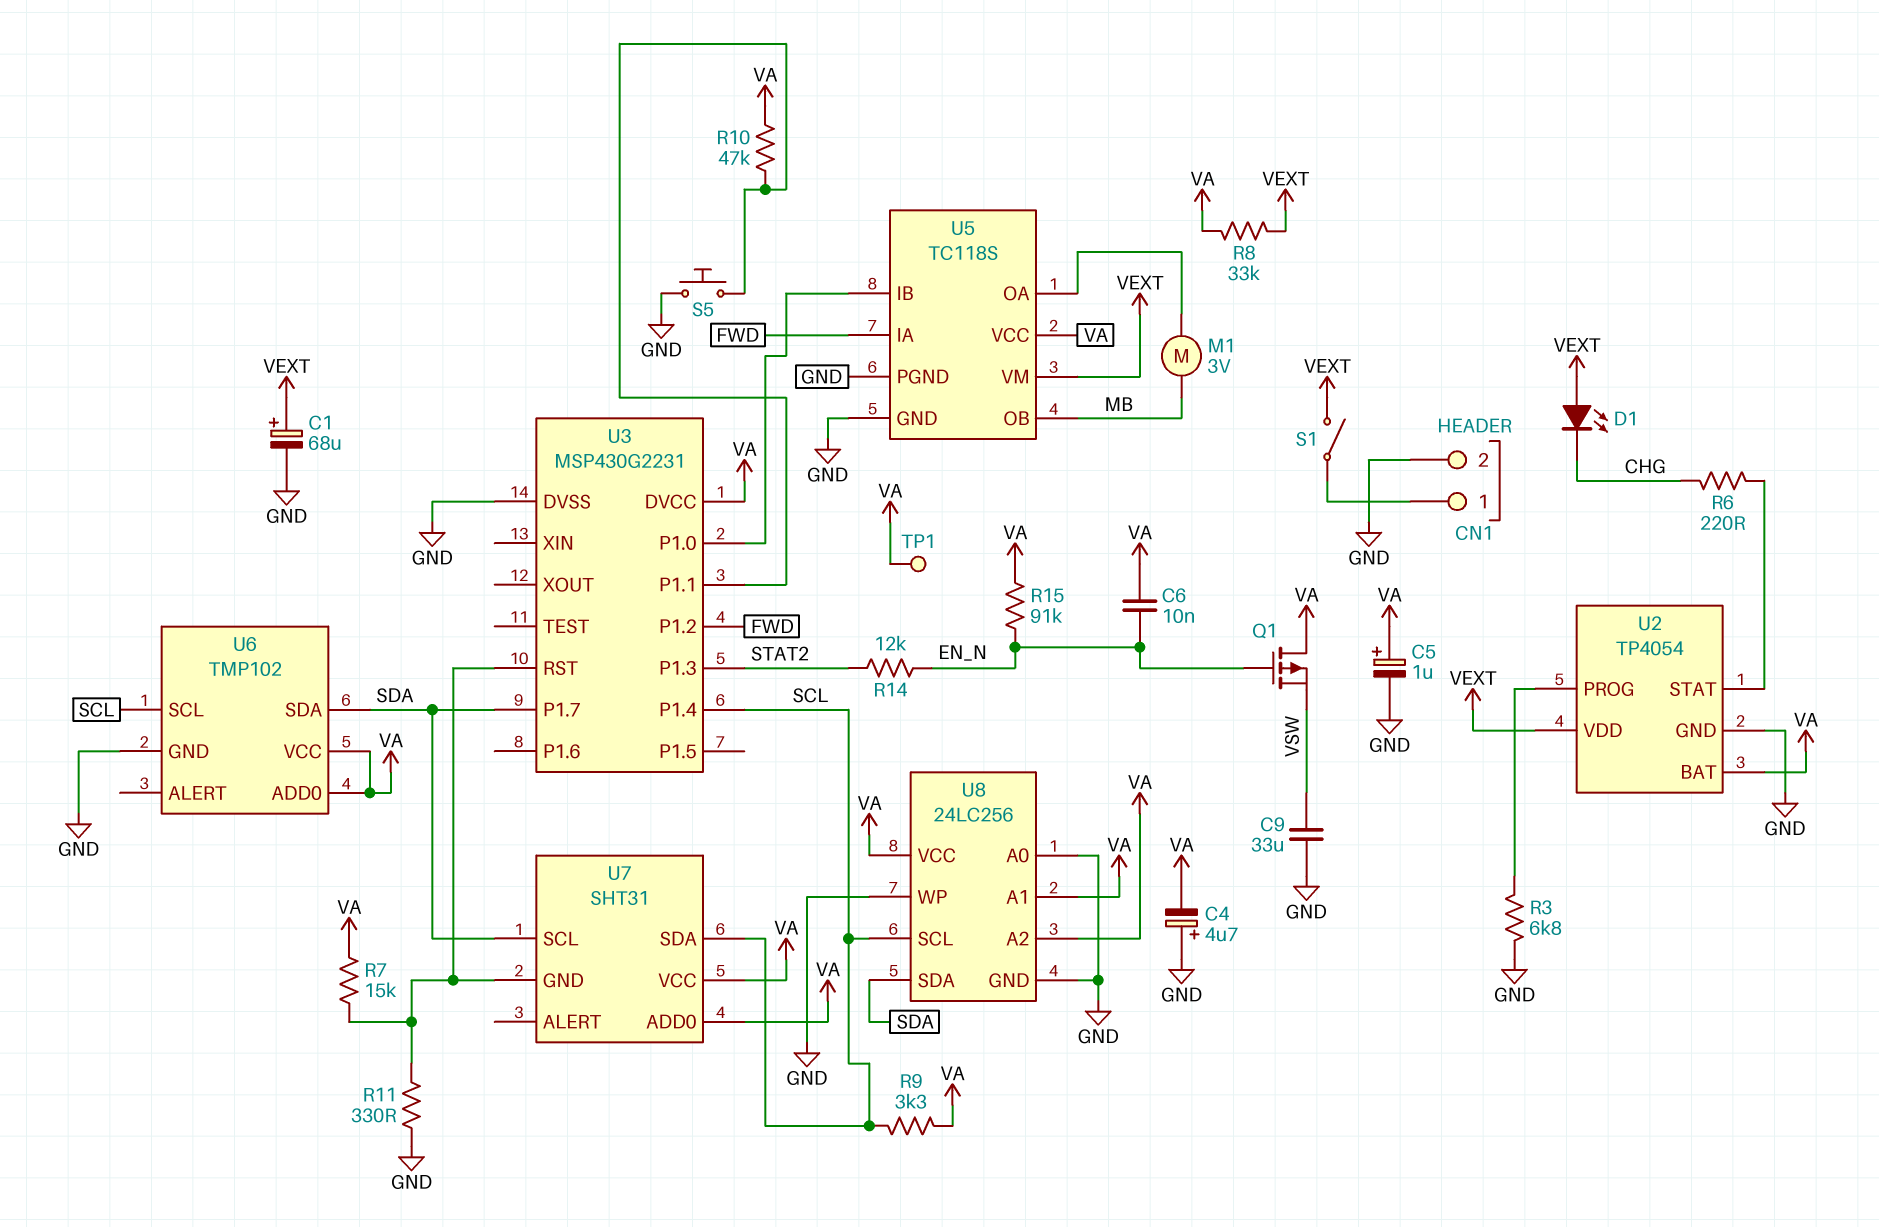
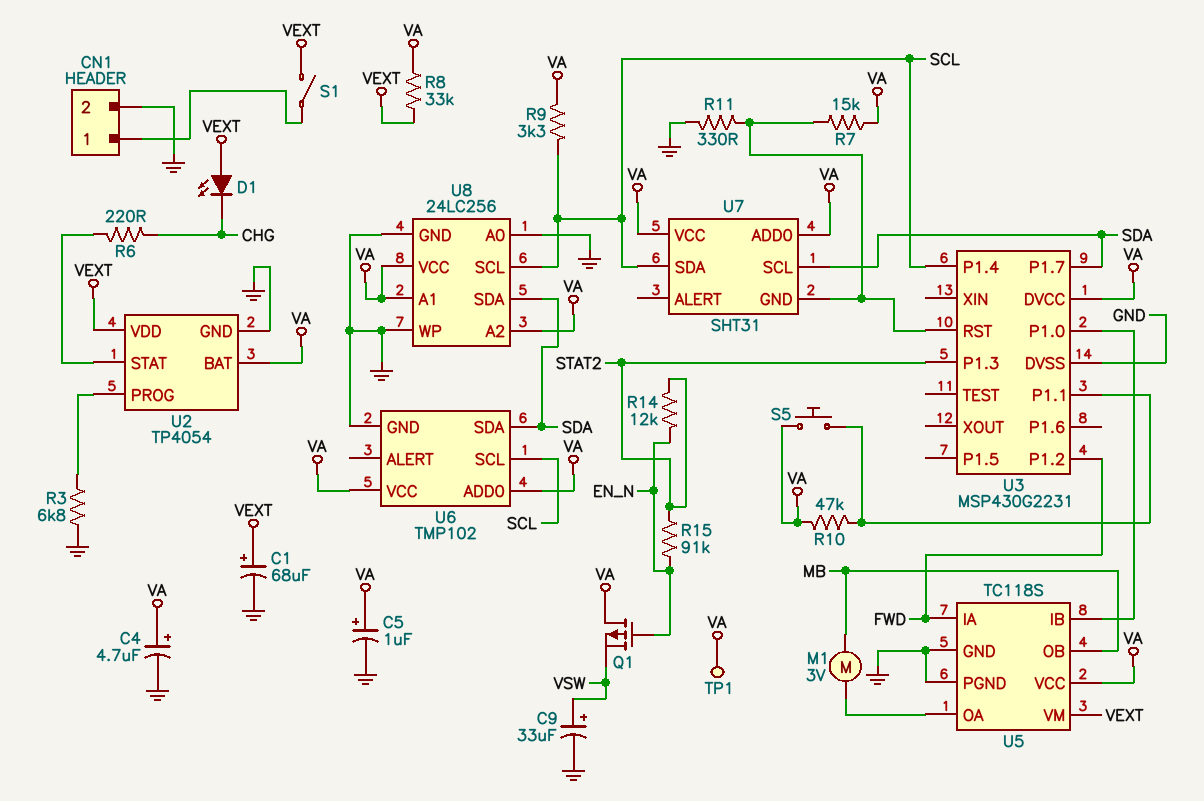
C4: 4.7uF (plus GND, minus VA) -> 4.7uF (plus VA, minus GND)
C6: 10nF (EN_N, VA) -> none
C9: 33uF (GND, VSW) -> 33uF (plus VSW, minus GND)
R15: 91k (EN_N, VA) -> 91k (EN_N, STAT2)
S5: button (GND, U3/P1.1) -> button (U3/P1.1, VA)

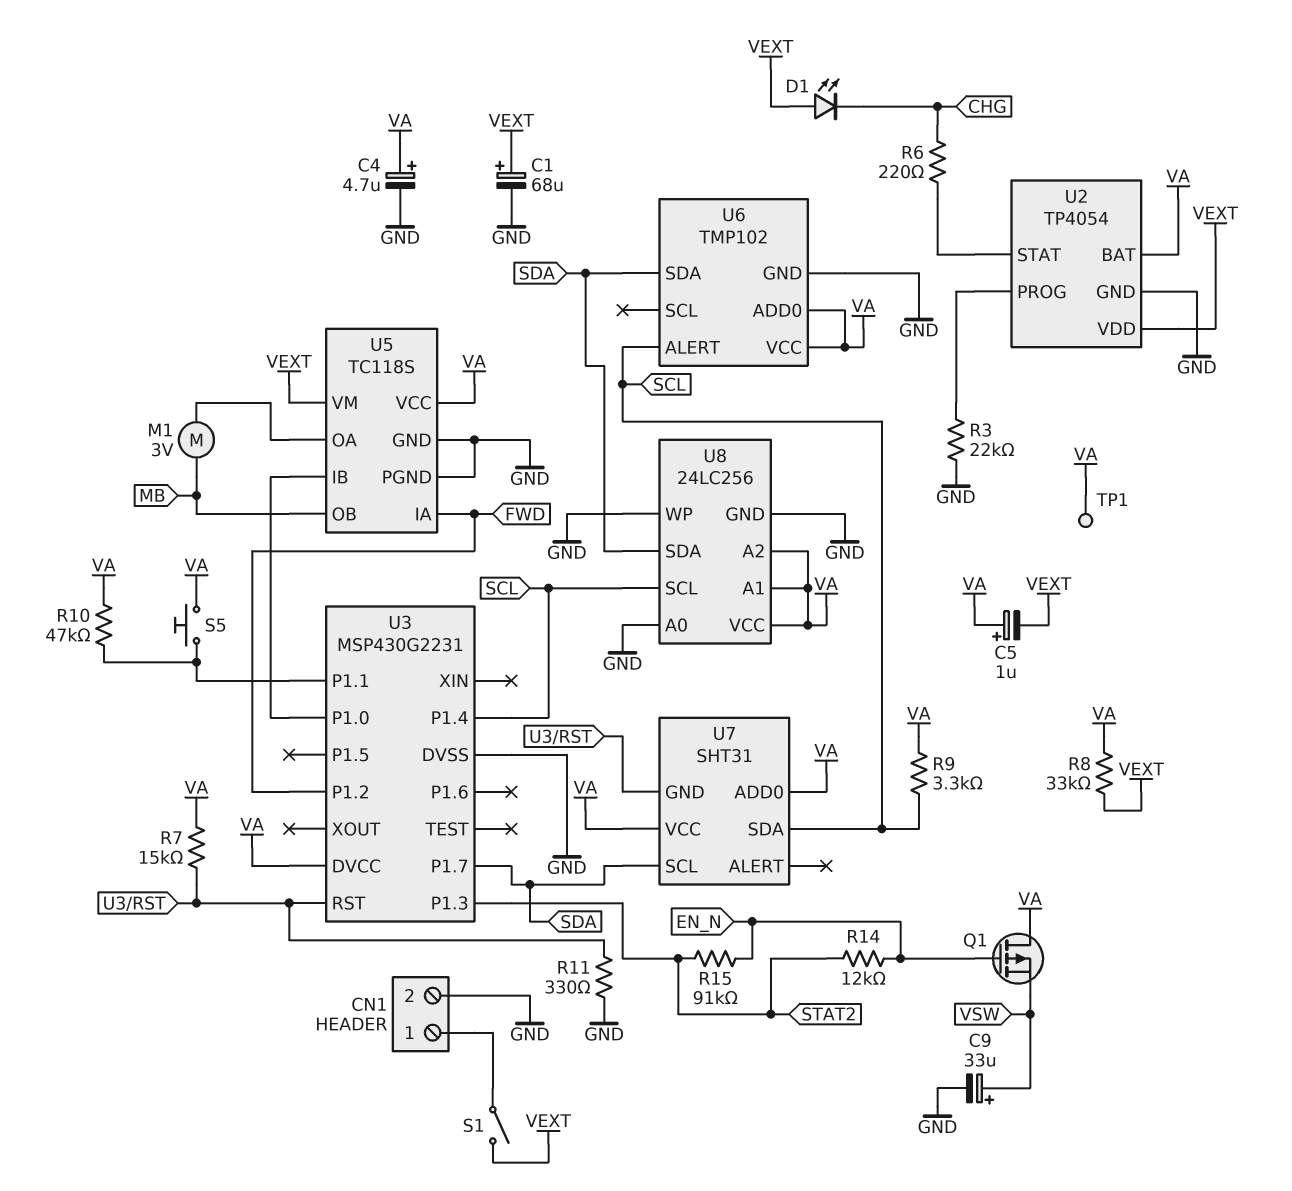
C5: 1uF (plus VA, minus GND) -> 1uF (plus VA, minus VEXT)
R3: 6.8k (GND, U2/PROG) -> 22k (GND, U2/PROG)
U6 pin ALERT: none -> SCL
U6 pin SCL: SCL -> none

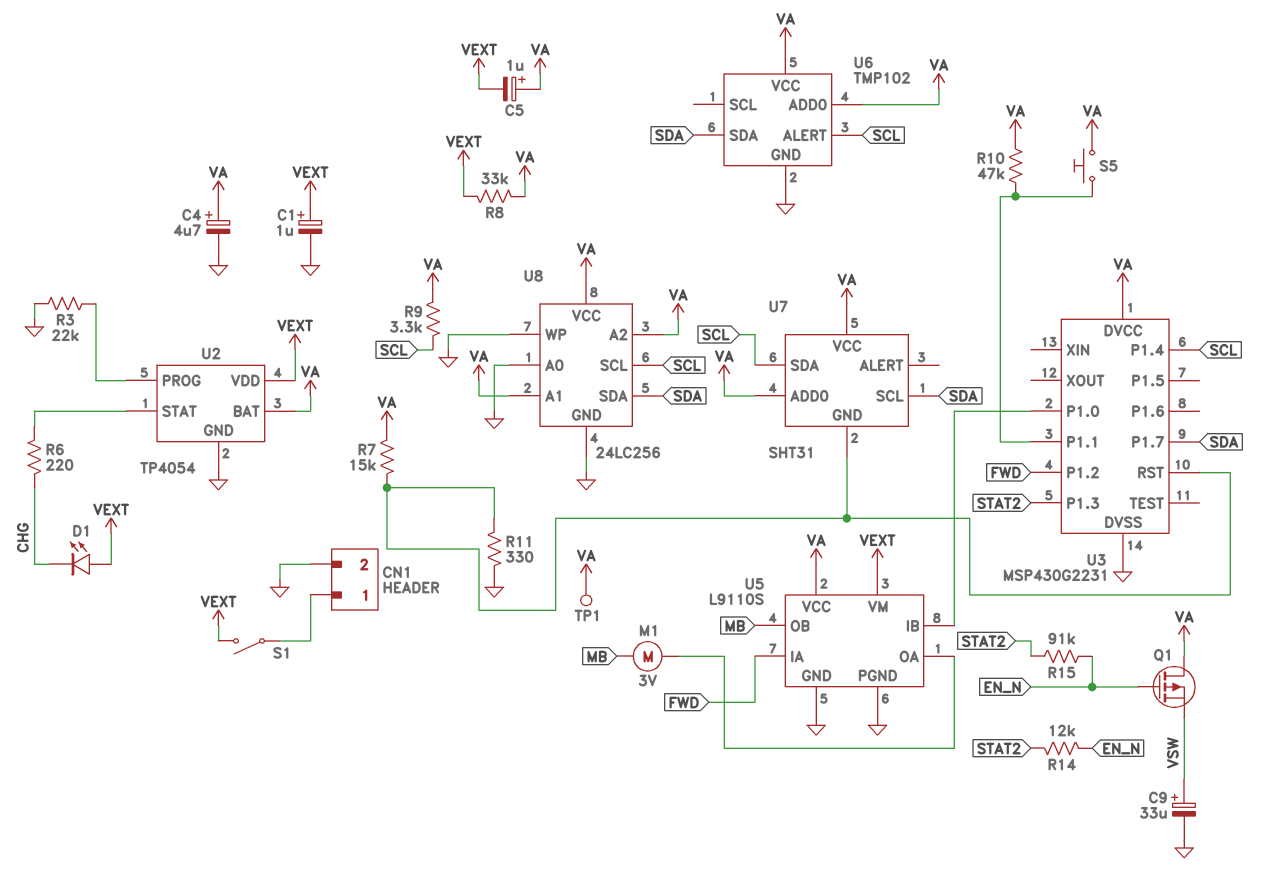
C1: 68uF (plus VEXT, minus GND) -> 1uF (plus VEXT, minus GND)
U5: TC118S -> L9110S

